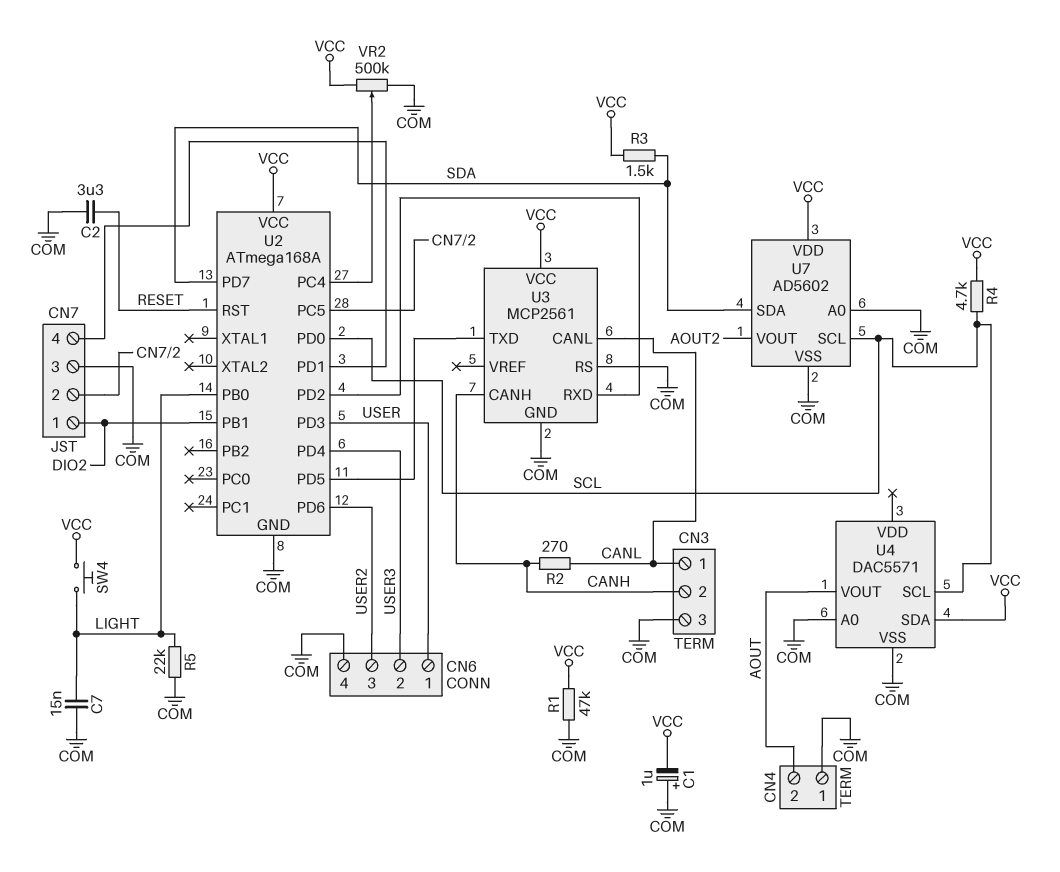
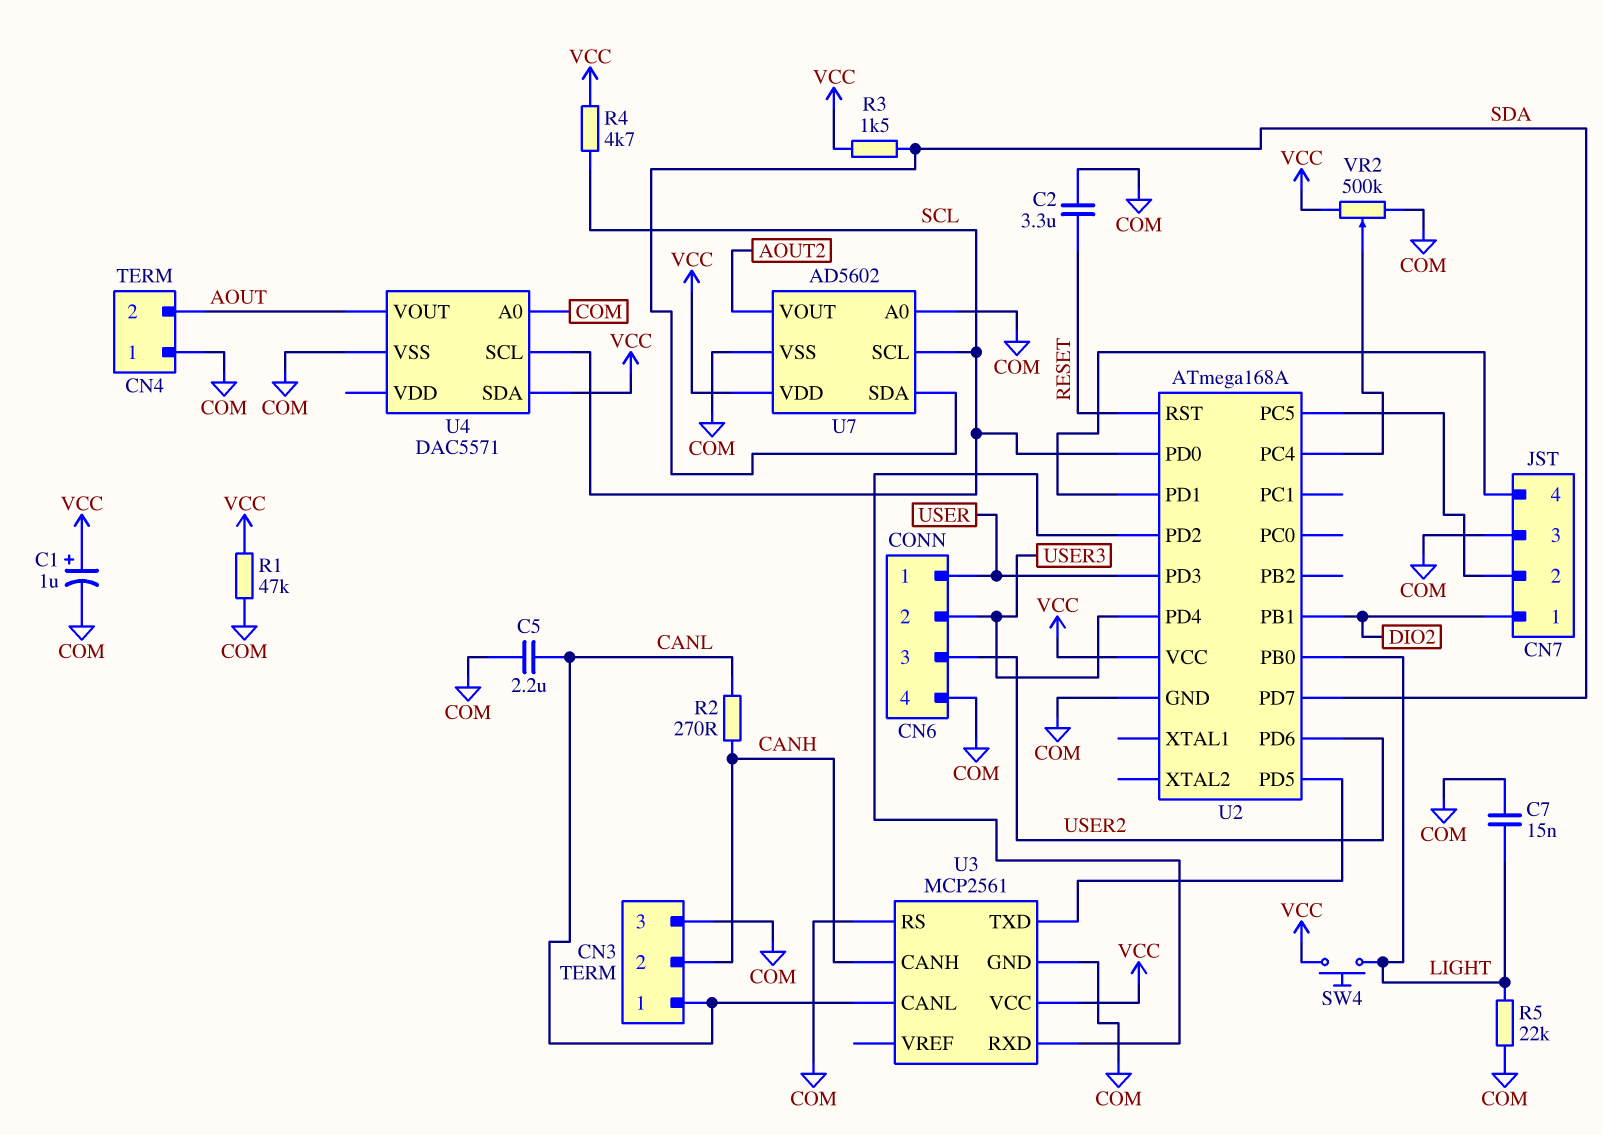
C1: 1uF (plus COM, minus VCC) -> 1uF (plus VCC, minus COM)
C5: none -> 2.2uF (CANL, COM)

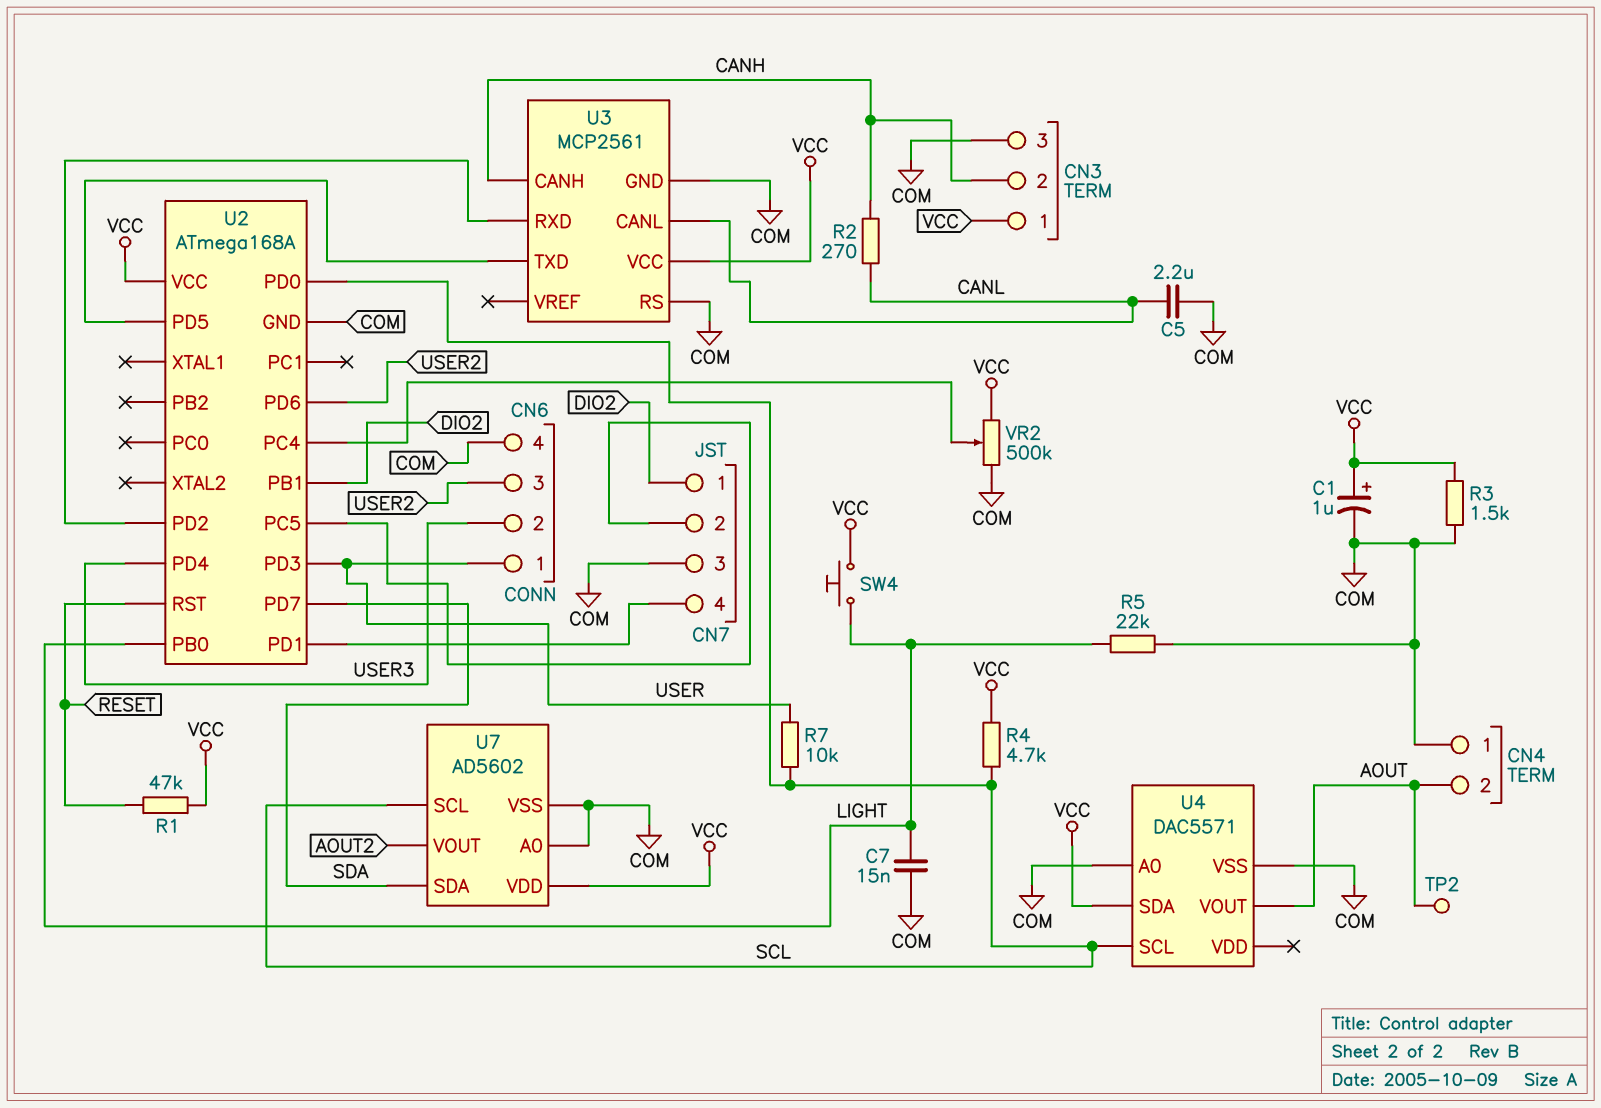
C2: 3.3uF (COM, RESET) -> none
CN3 pin 1: CANL -> VCC
R1: 47k (COM, VCC) -> 47k (RESET, VCC)
R3: 1.5k (SDA, VCC) -> 1.5k (COM, VCC)
R7: none -> 10k (SCL, USER)
TP2: none -> test point (AOUT)

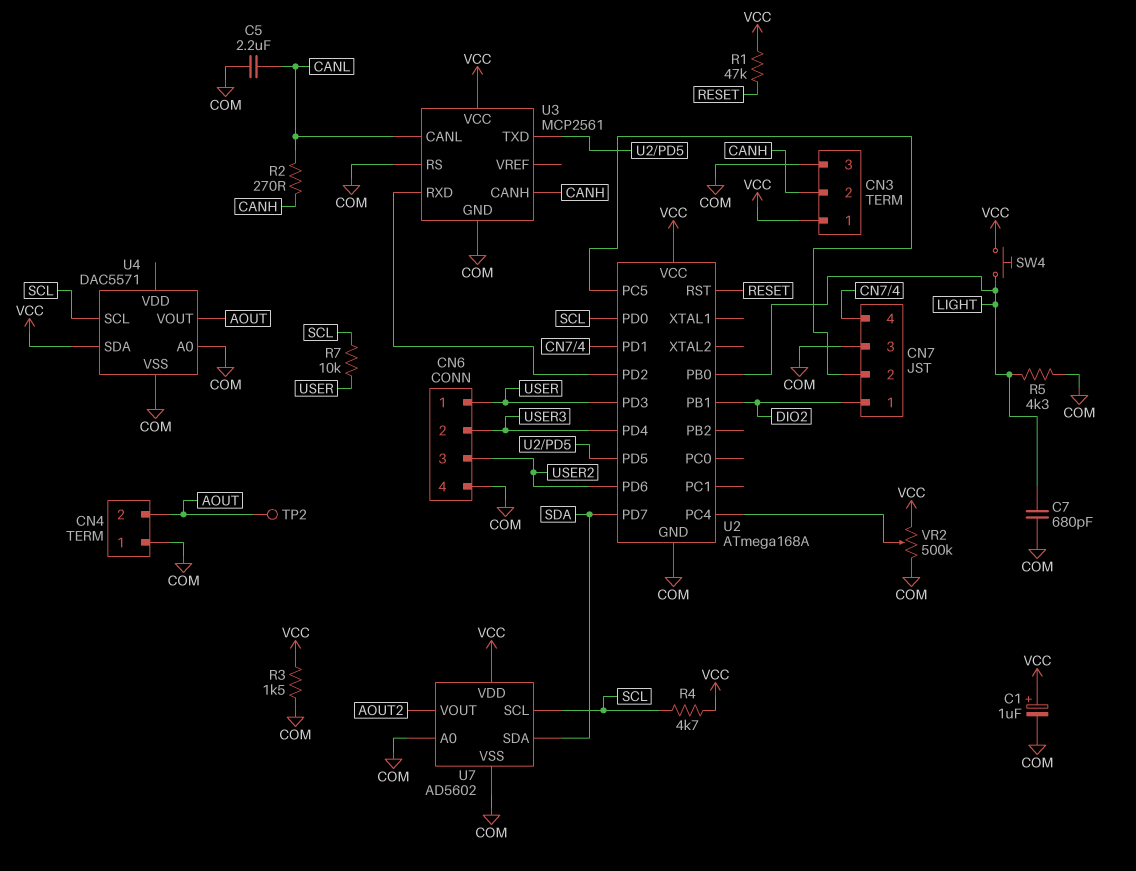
C7: 15nF (COM, LIGHT) -> 680pF (COM, LIGHT)
R5: 22k (COM, LIGHT) -> 4.3k (COM, LIGHT)

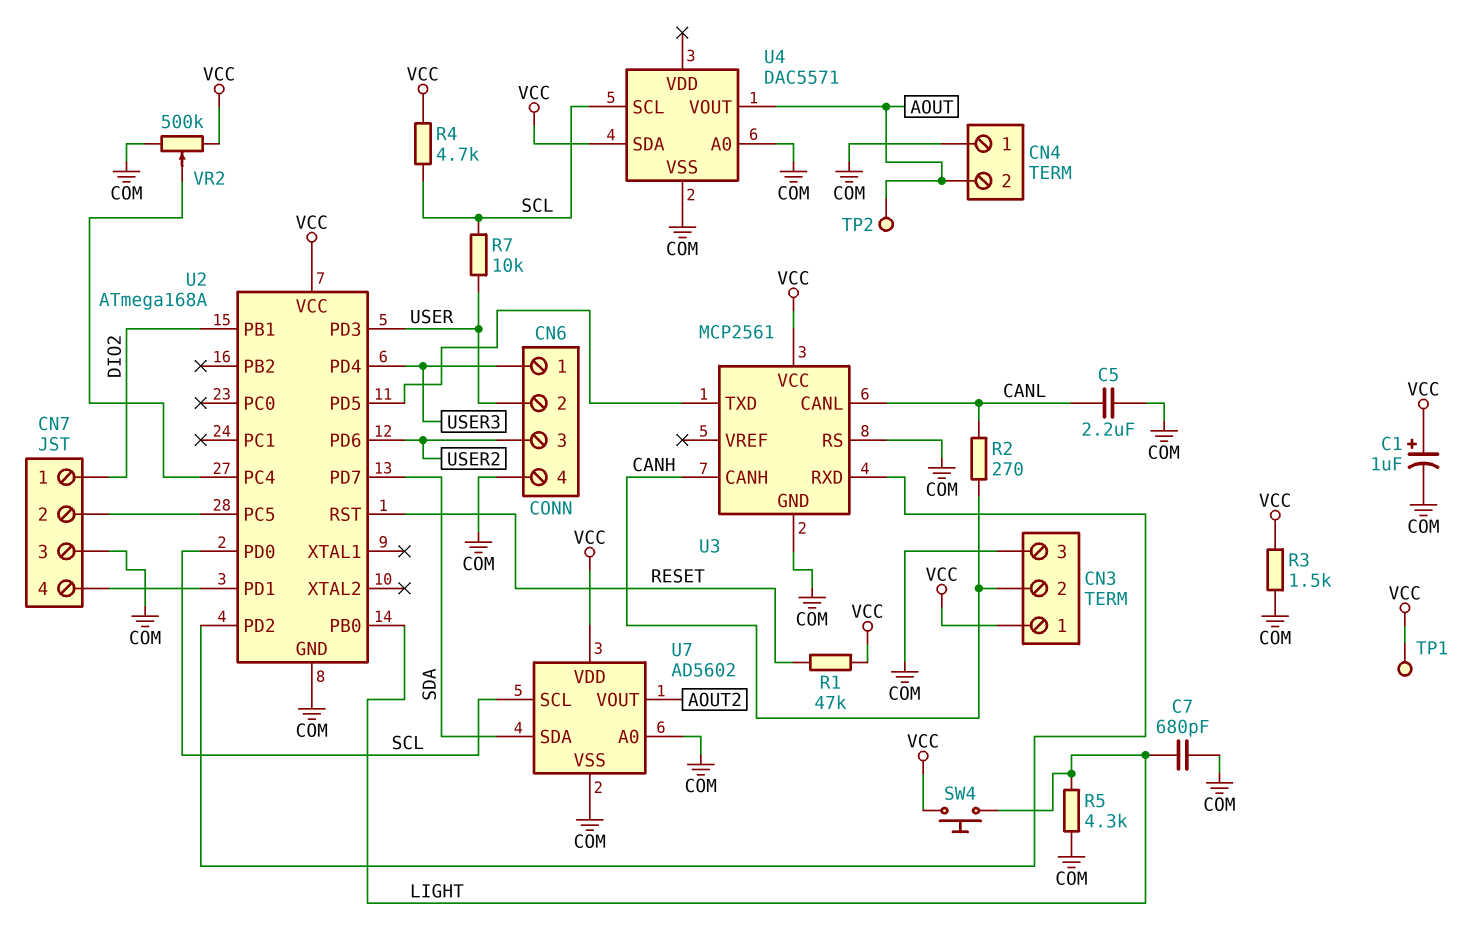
CN6 pin 1: USER -> USER3
CN6 pin 2: USER3 -> USER
TP1: none -> test point (VCC)

